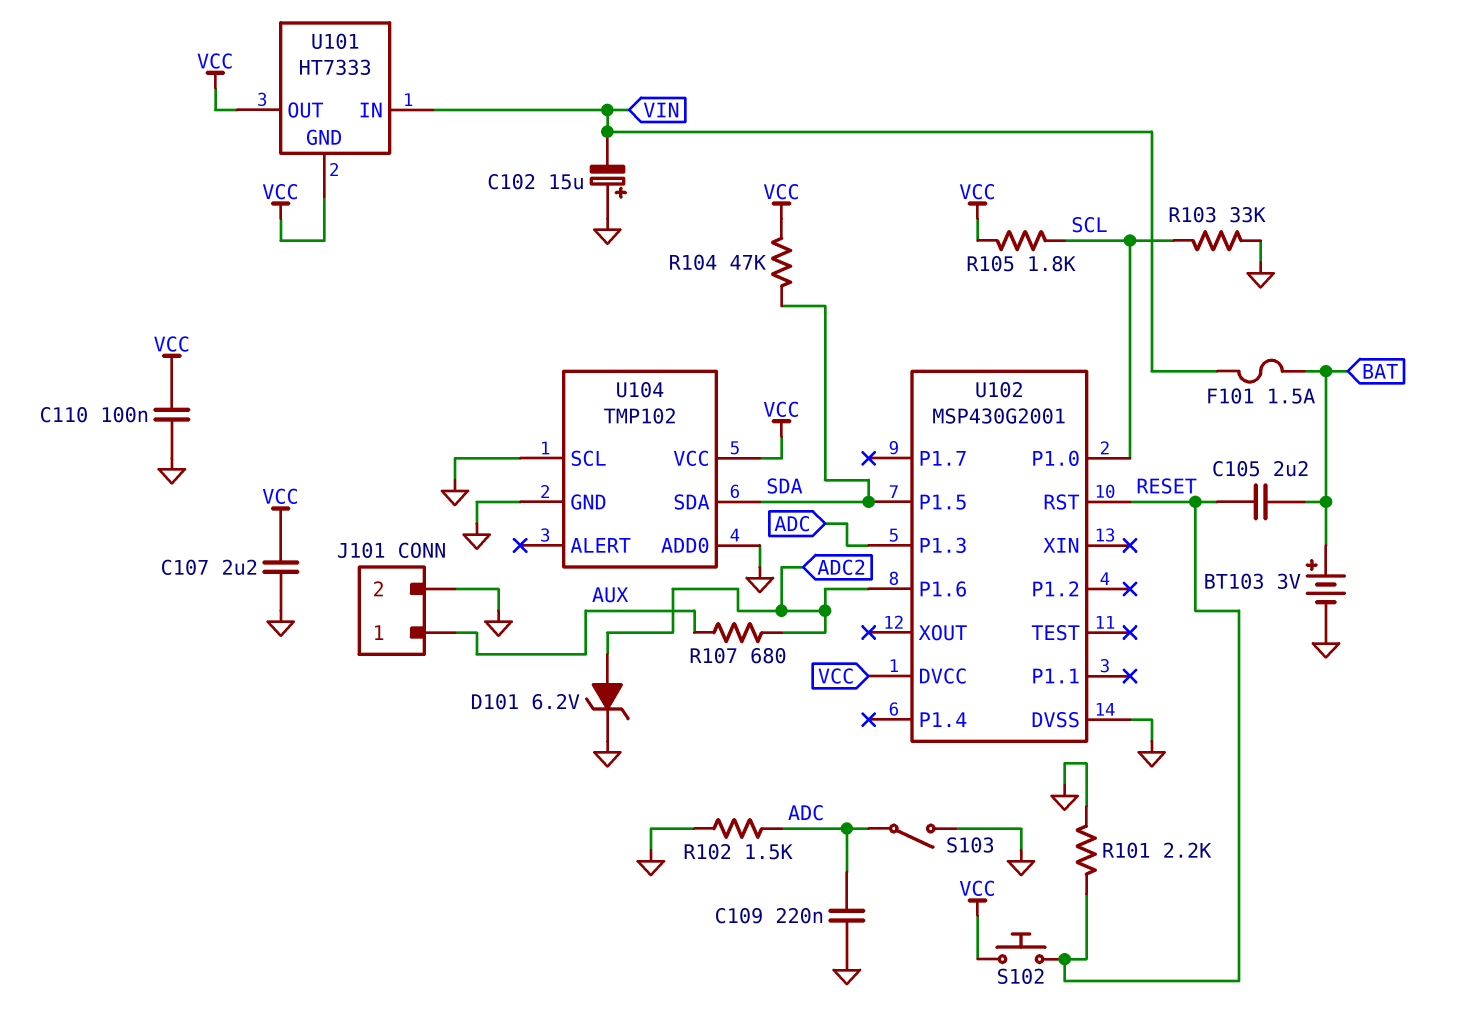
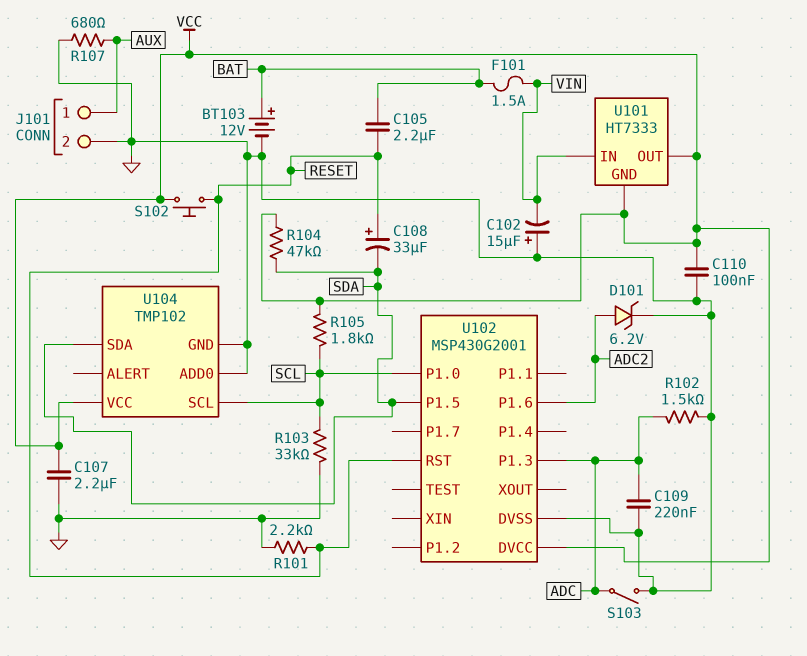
BT103: 3V (plus BAT, minus GND) -> 12V (plus BAT, minus GND)
C108: none -> 33uF (plus RESET, minus SDA)
R107: 680 (ADC2, AUX) -> 680 (AUX, GND)
U104 pin SCL: GND -> SCL

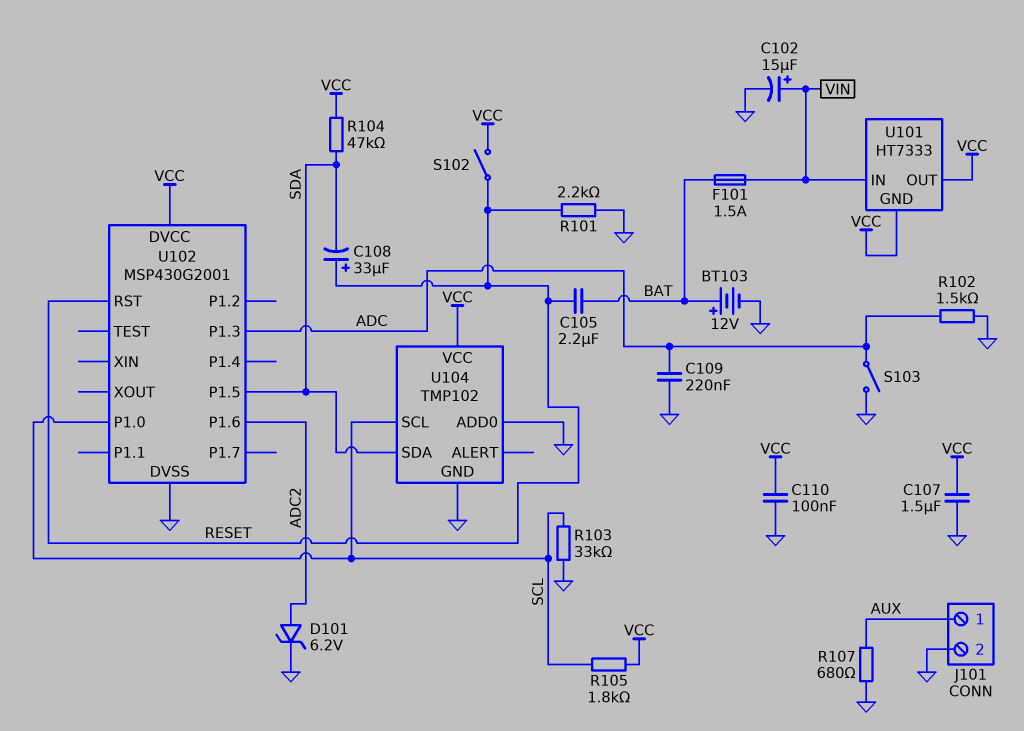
C102: 15uF (plus GND, minus VIN) -> 15uF (plus VIN, minus GND)
C107: 2.2uF (GND, VCC) -> 1.5uF (GND, VCC)
S102: button (RESET, VCC) -> switch (RESET, VCC)

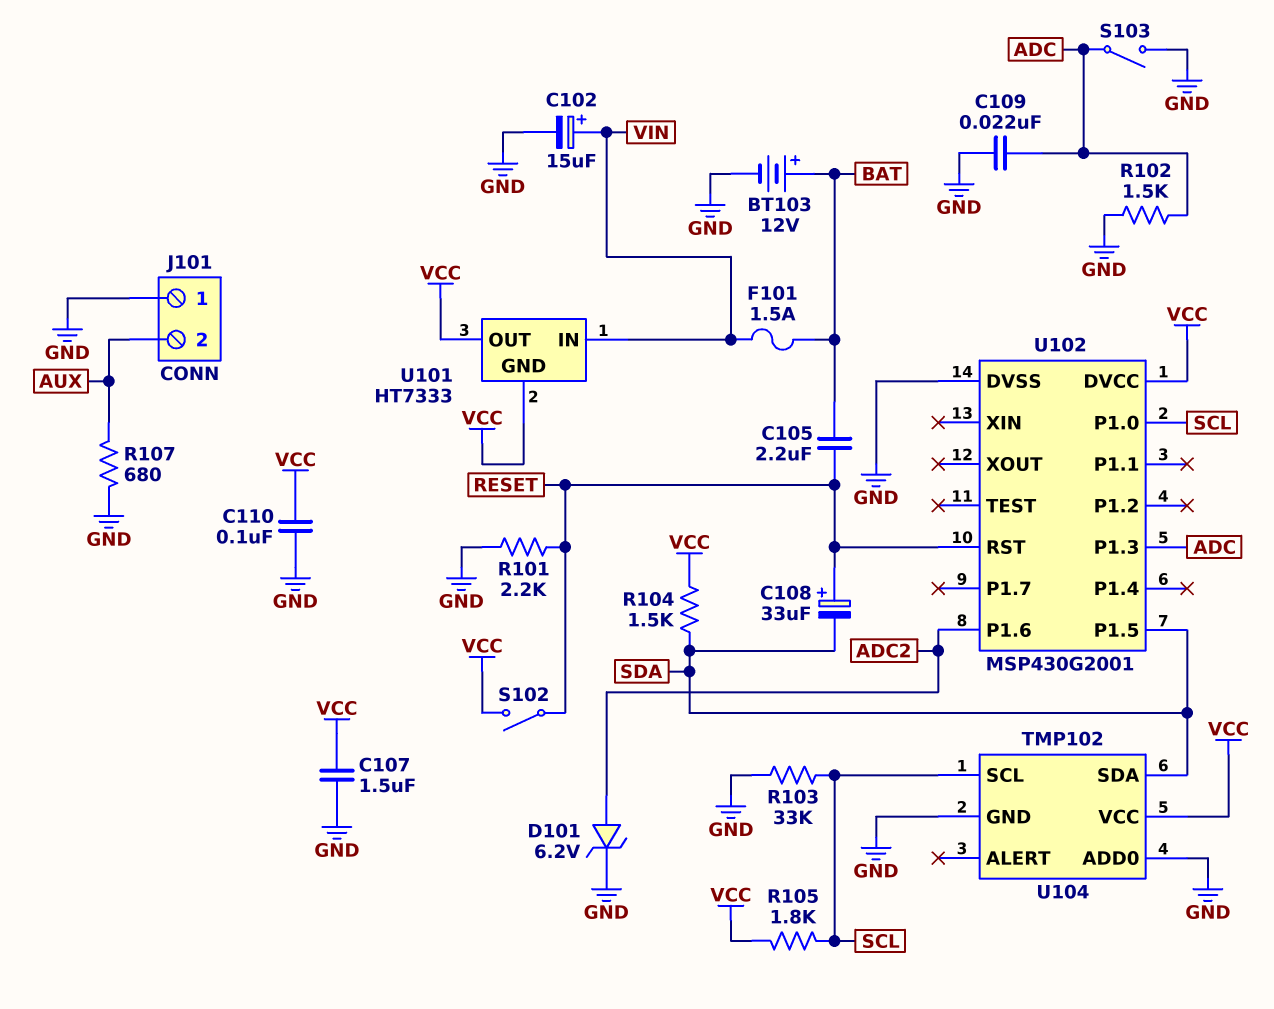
C109: 220nF (ADC, GND) -> 22nF (ADC, GND)
J101 pin 1: AUX -> GND
J101 pin 2: GND -> AUX
R104: 47k (SDA, VCC) -> 1.5k (SDA, VCC)

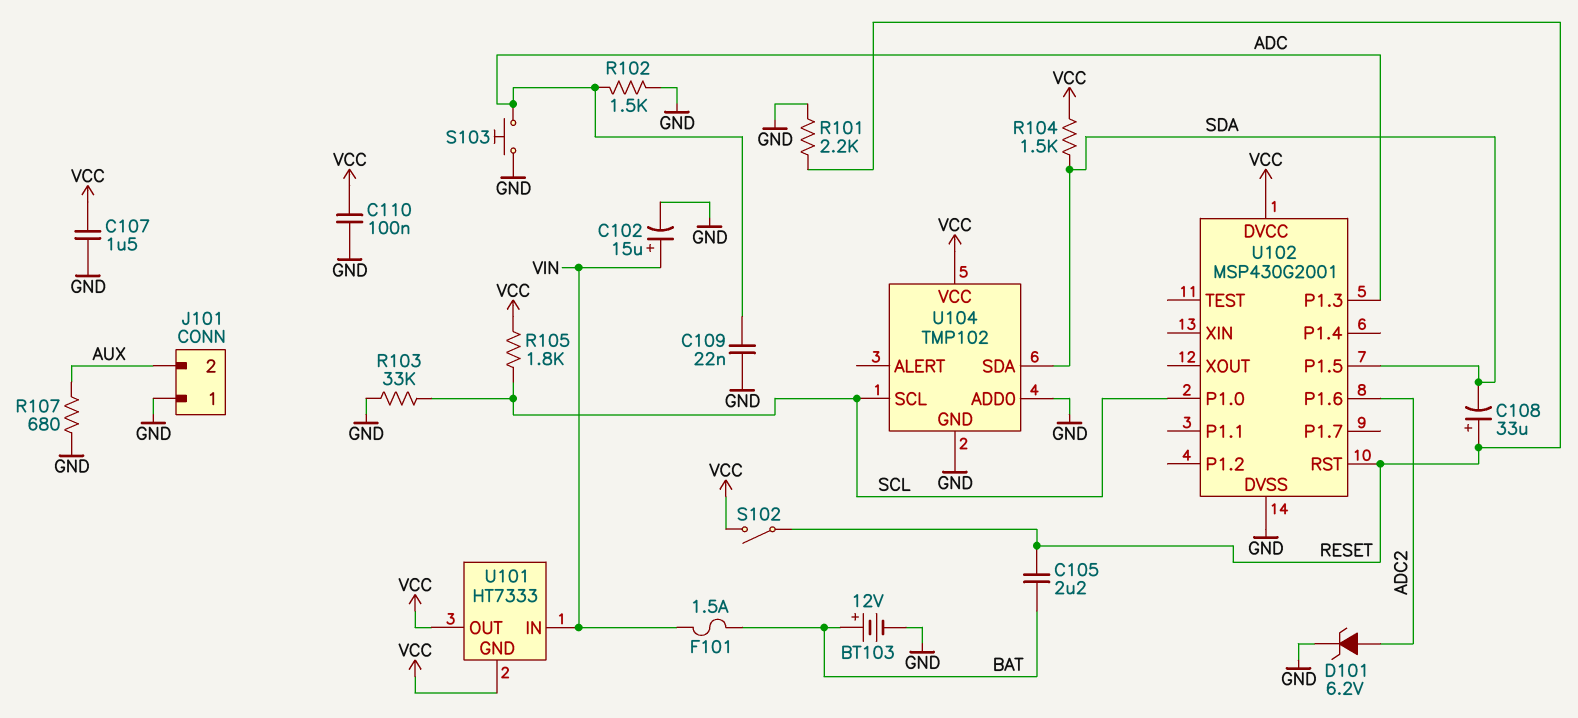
S103: switch (ADC, GND) -> button (ADC, GND)

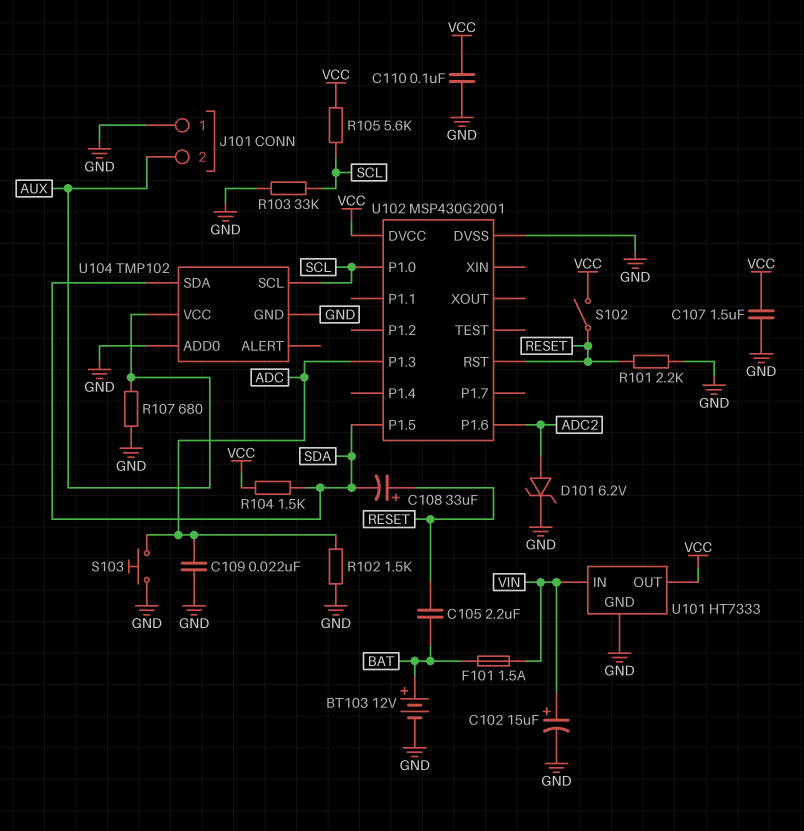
R105: 1.8k (SCL, VCC) -> 5.6k (SCL, VCC)
U101 pin GND: VCC -> GND
U104 pin VCC: VCC -> AUX

